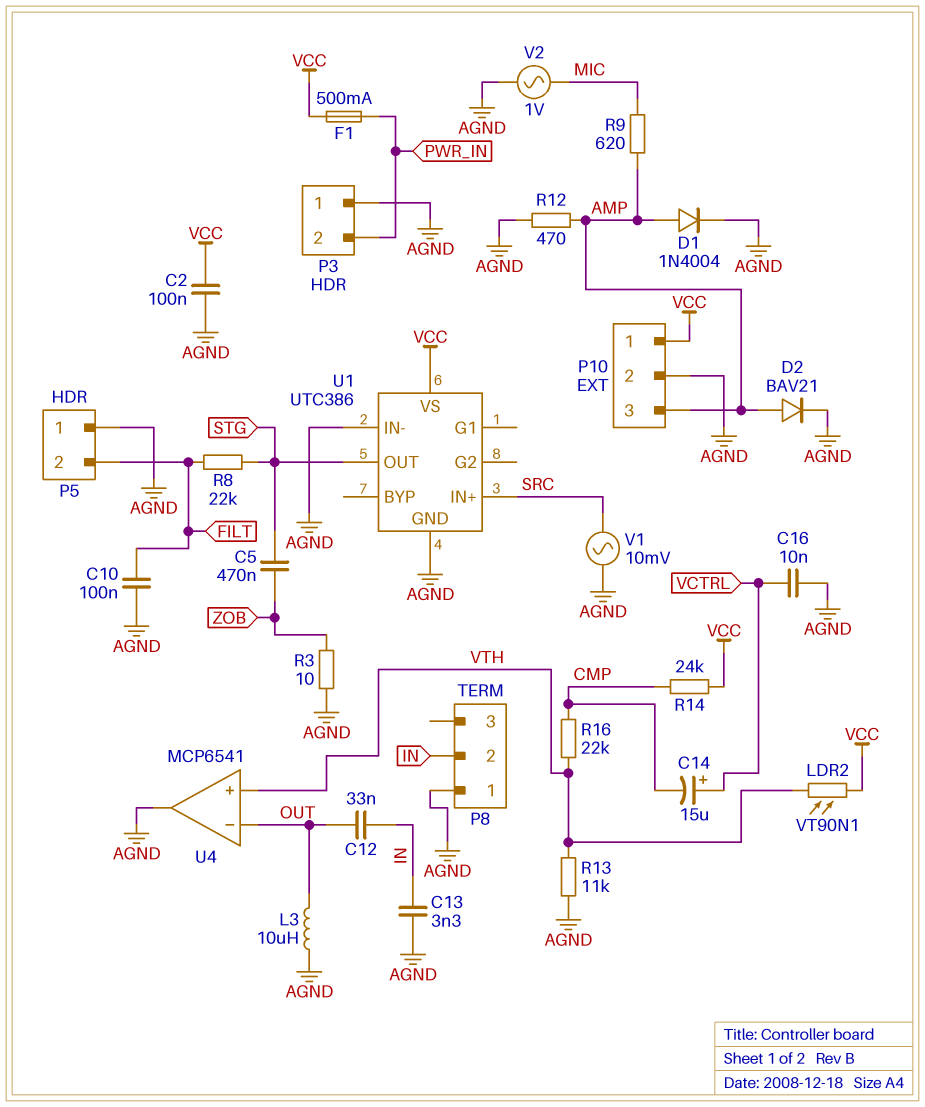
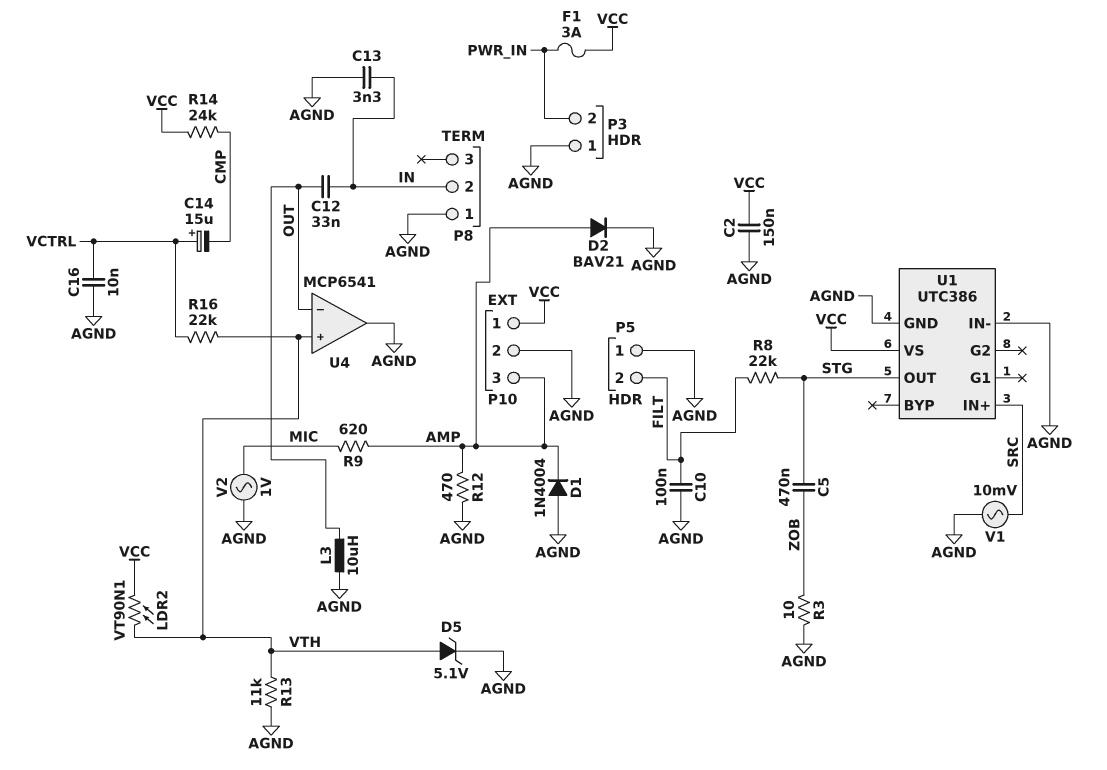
C2: 100nF (AGND, VCC) -> 150nF (AGND, VCC)
D1: diode 1N4004 (A AMP, K AGND) -> diode 1N4004 (A AGND, K AMP)
D5: none -> zener 5.1V (A VTH, K AGND)
F1: 500mA (PWR_IN, VCC) -> 3A (PWR_IN, VCC)
R16: 22k (CMP, VTH) -> 22k (VCTRL, VTH)

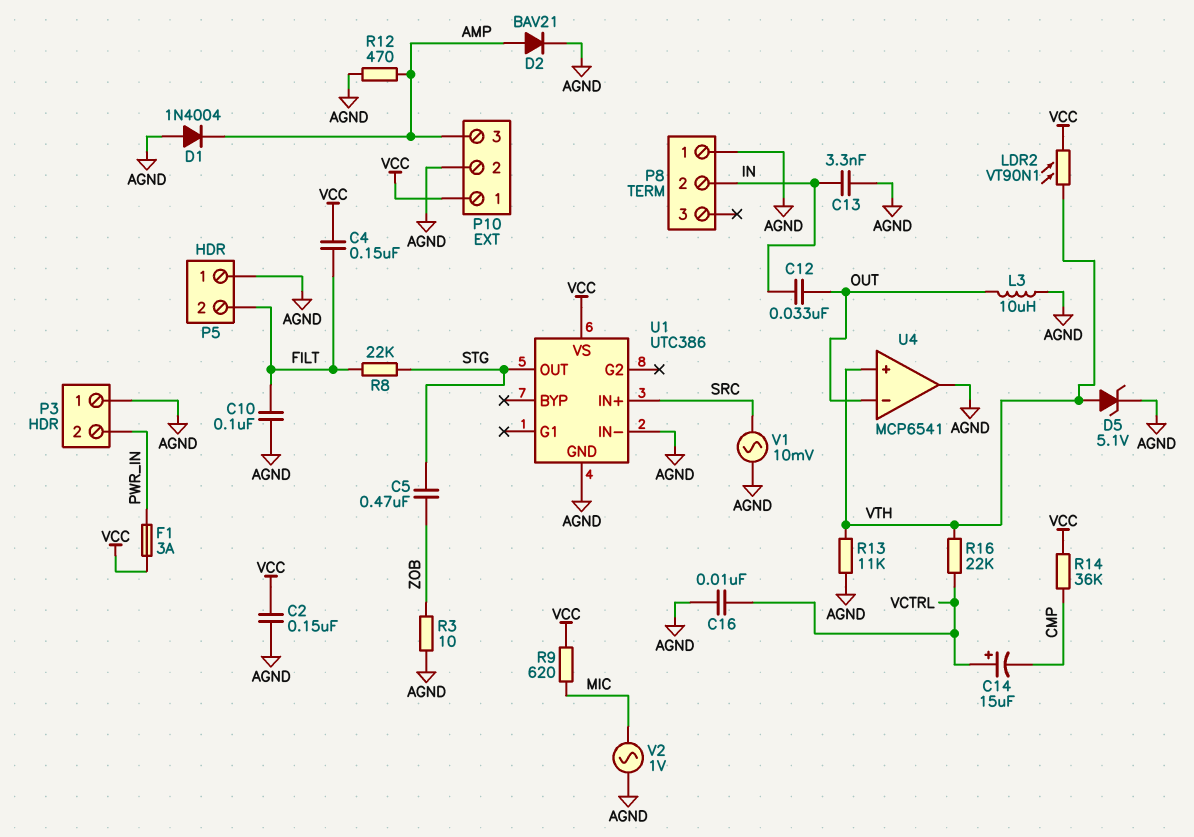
C4: none -> 150nF (FILT, VCC)
R9: 620 (AMP, MIC) -> 620 (MIC, VCC)
R14: 24k (CMP, VCC) -> 36k (CMP, VCC)

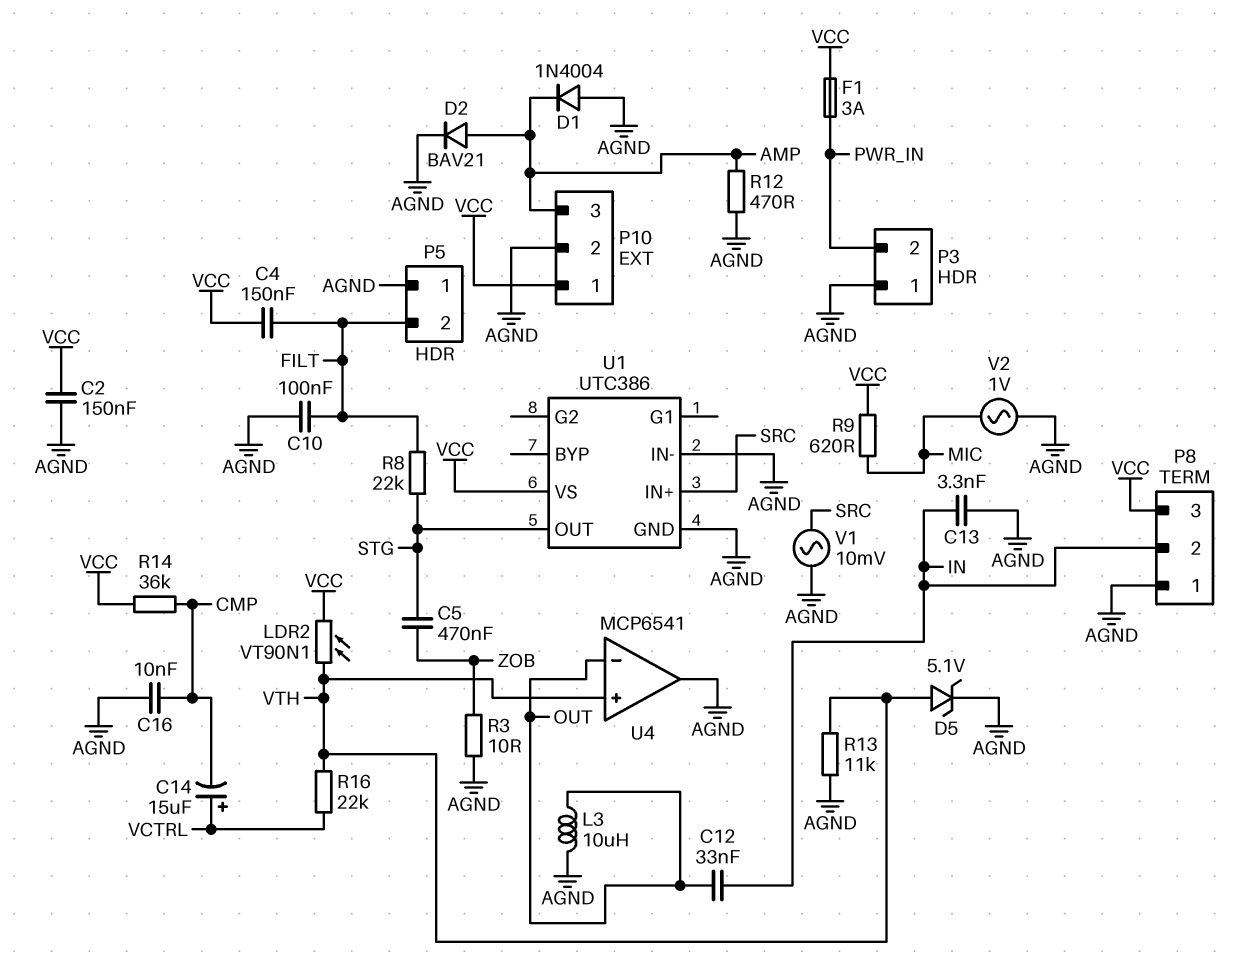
C16: 10nF (AGND, VCTRL) -> 10nF (AGND, CMP)
P8 pin 3: none -> VCC

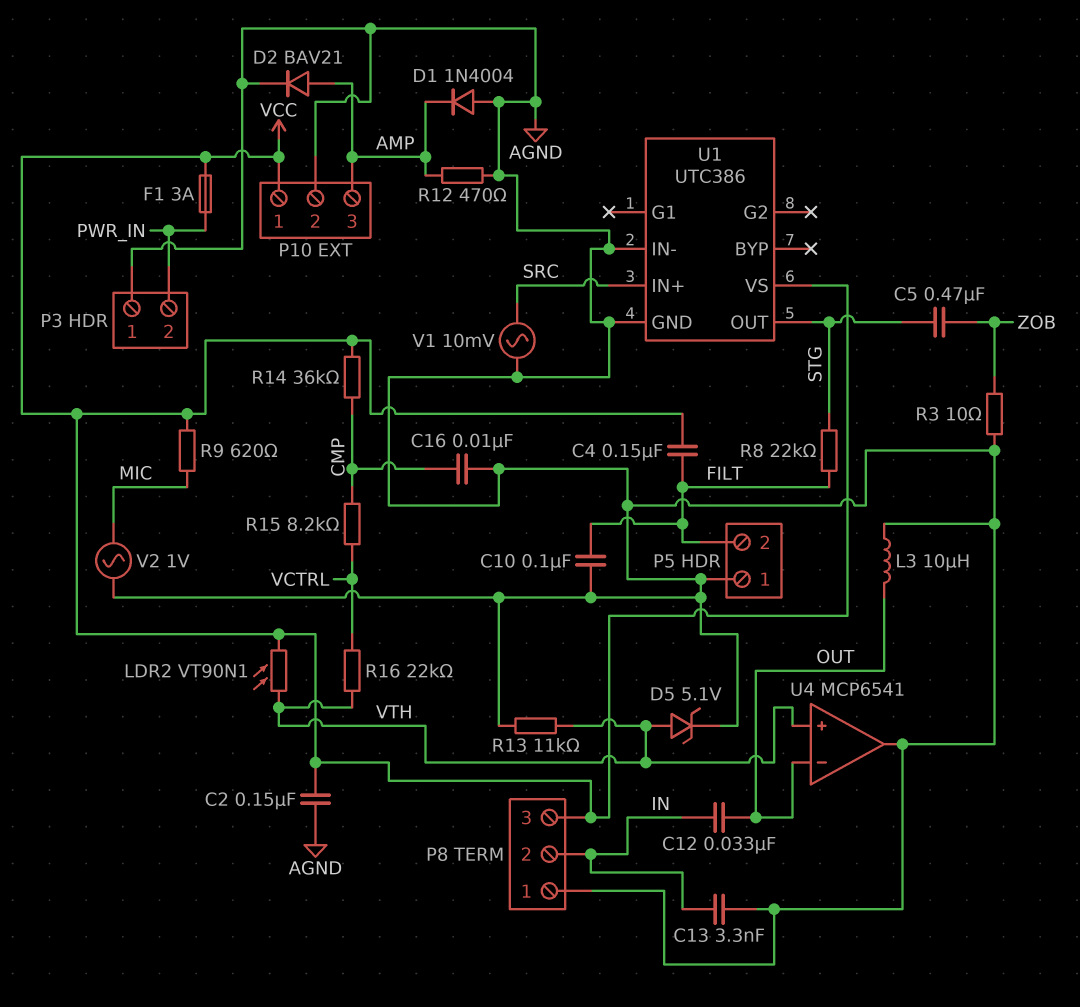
C14: 15uF (plus VCTRL, minus CMP) -> none
R15: none -> 8.2k (CMP, VCTRL)

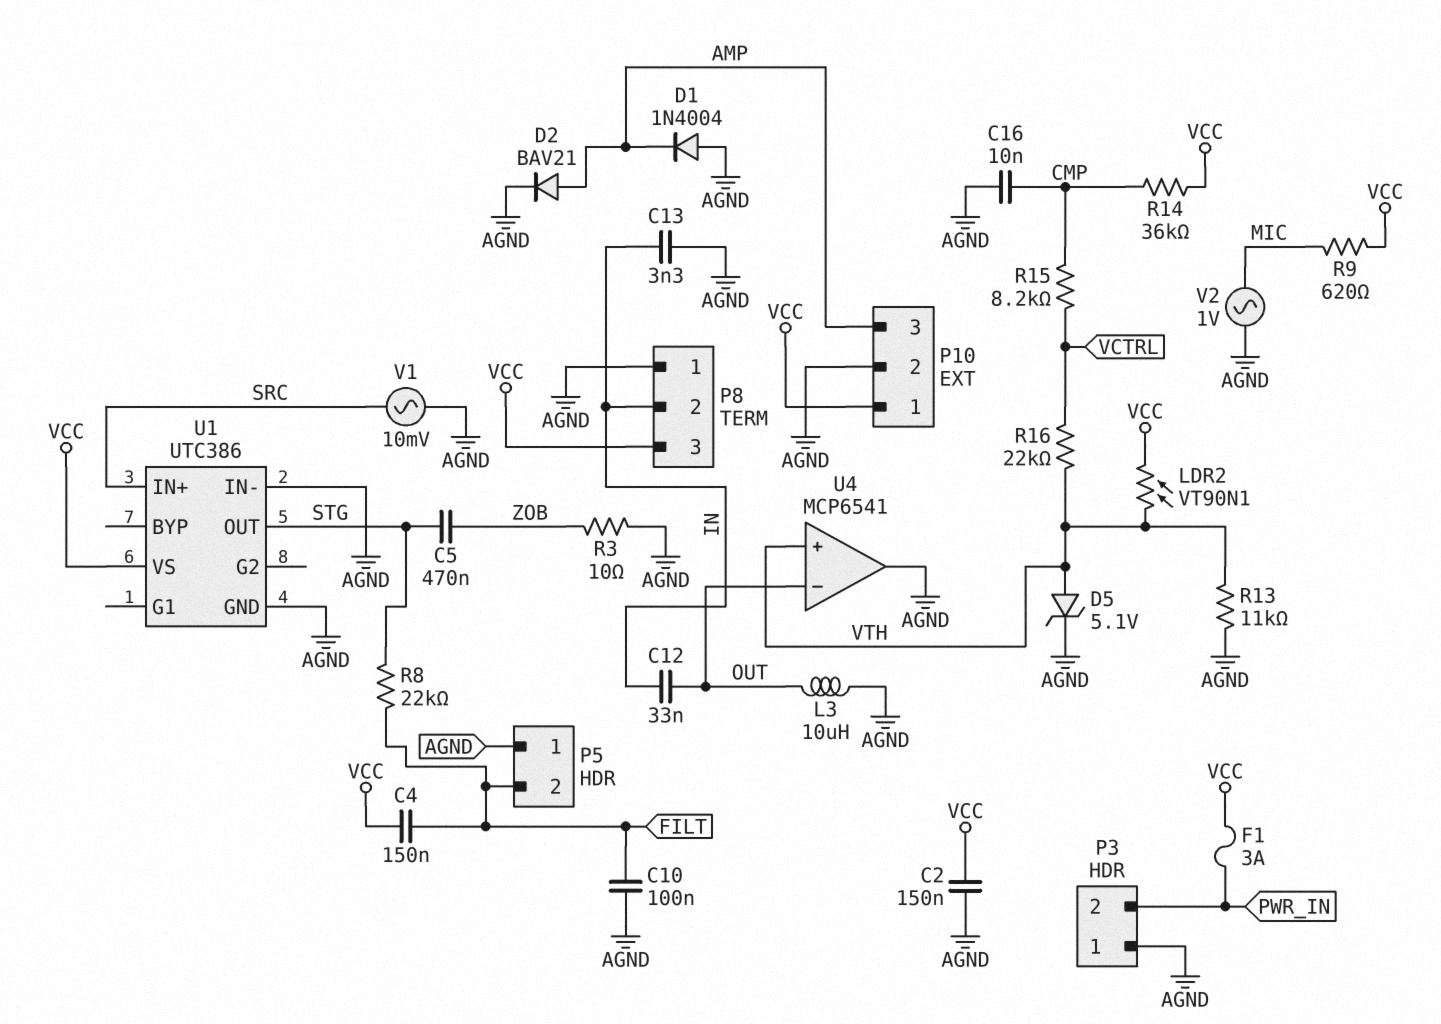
R12: 470 (AGND, AMP) -> none

